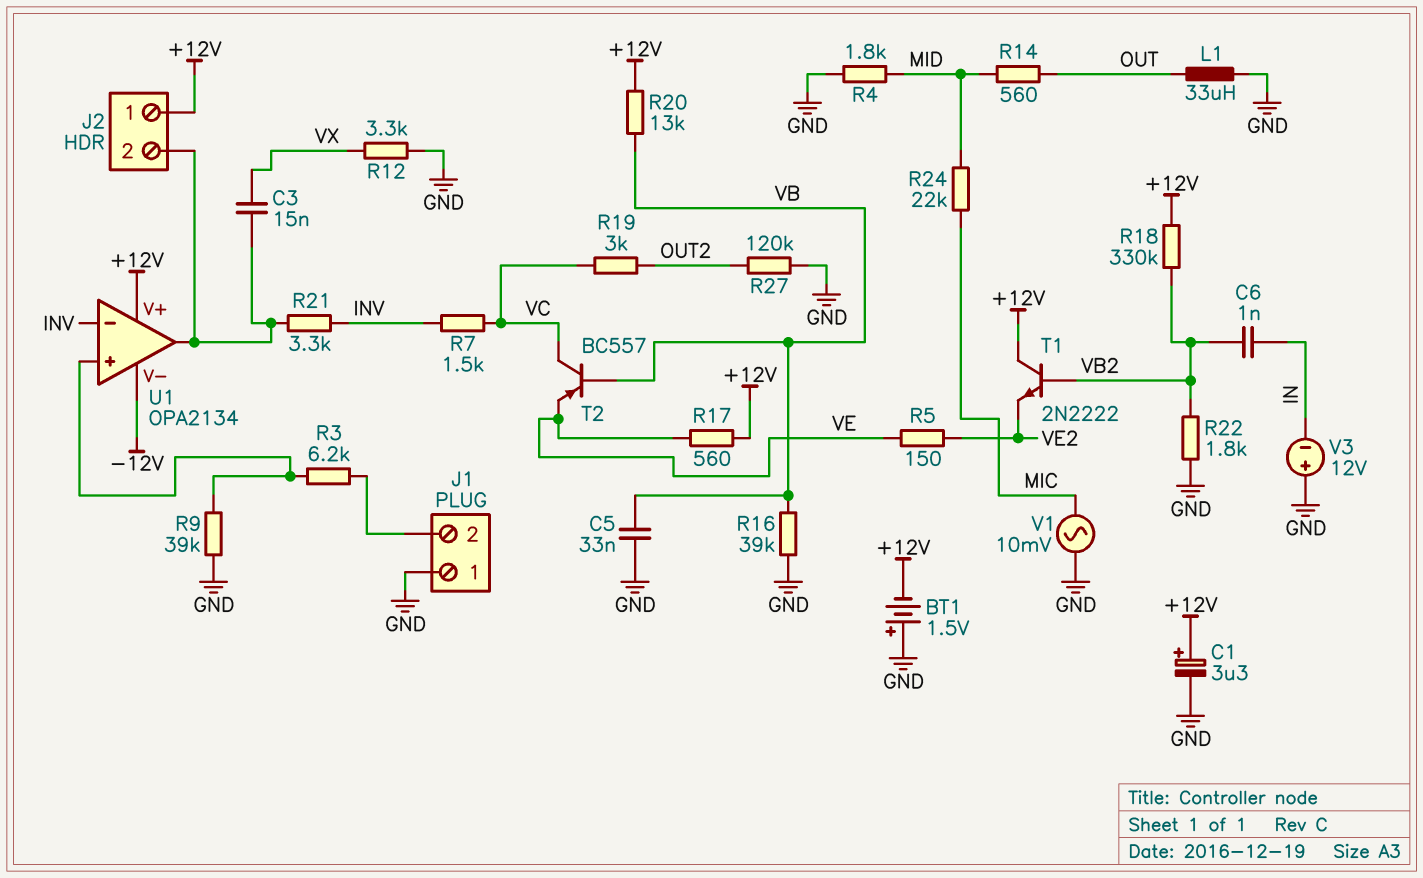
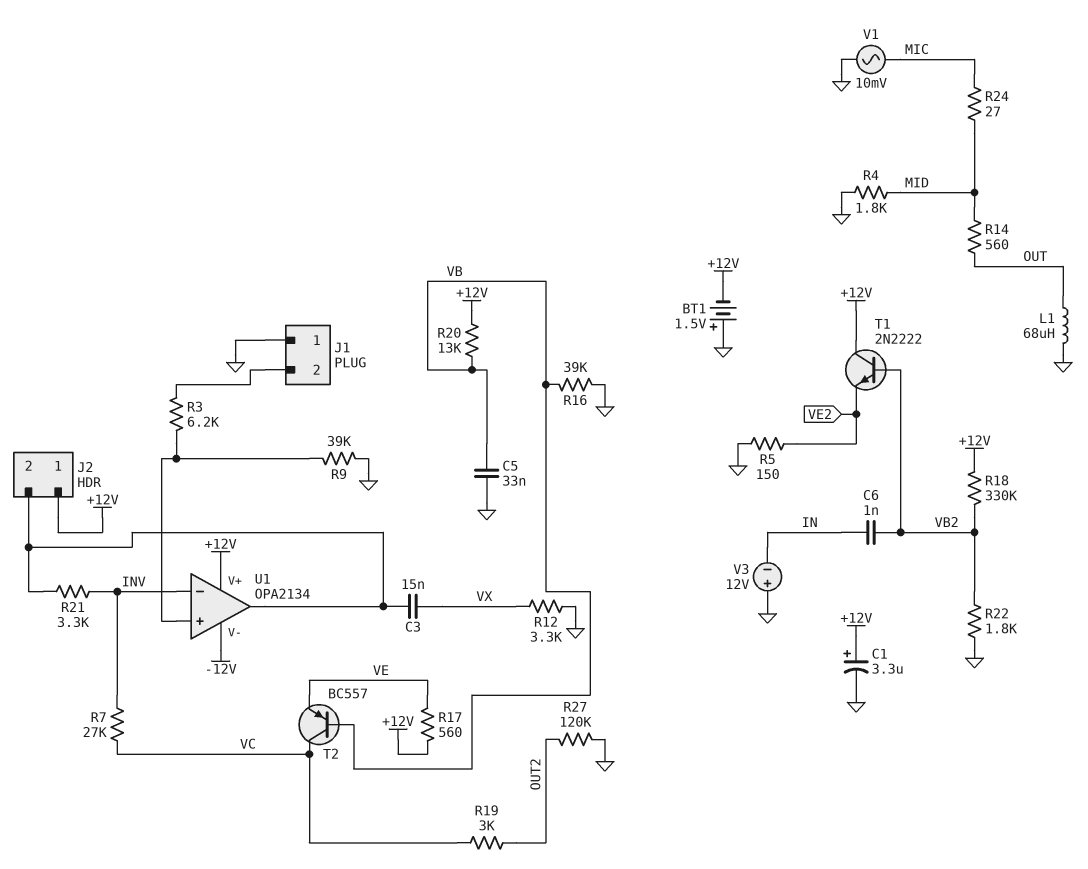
L1: 33uH (GND, OUT) -> 68uH (GND, OUT)
R5: 150 (VE, VE2) -> 150 (GND, VE2)
R7: 1.5k (INV, VC) -> 27k (INV, VC)
R24: 22k (MIC, MID) -> 27 (MIC, MID)

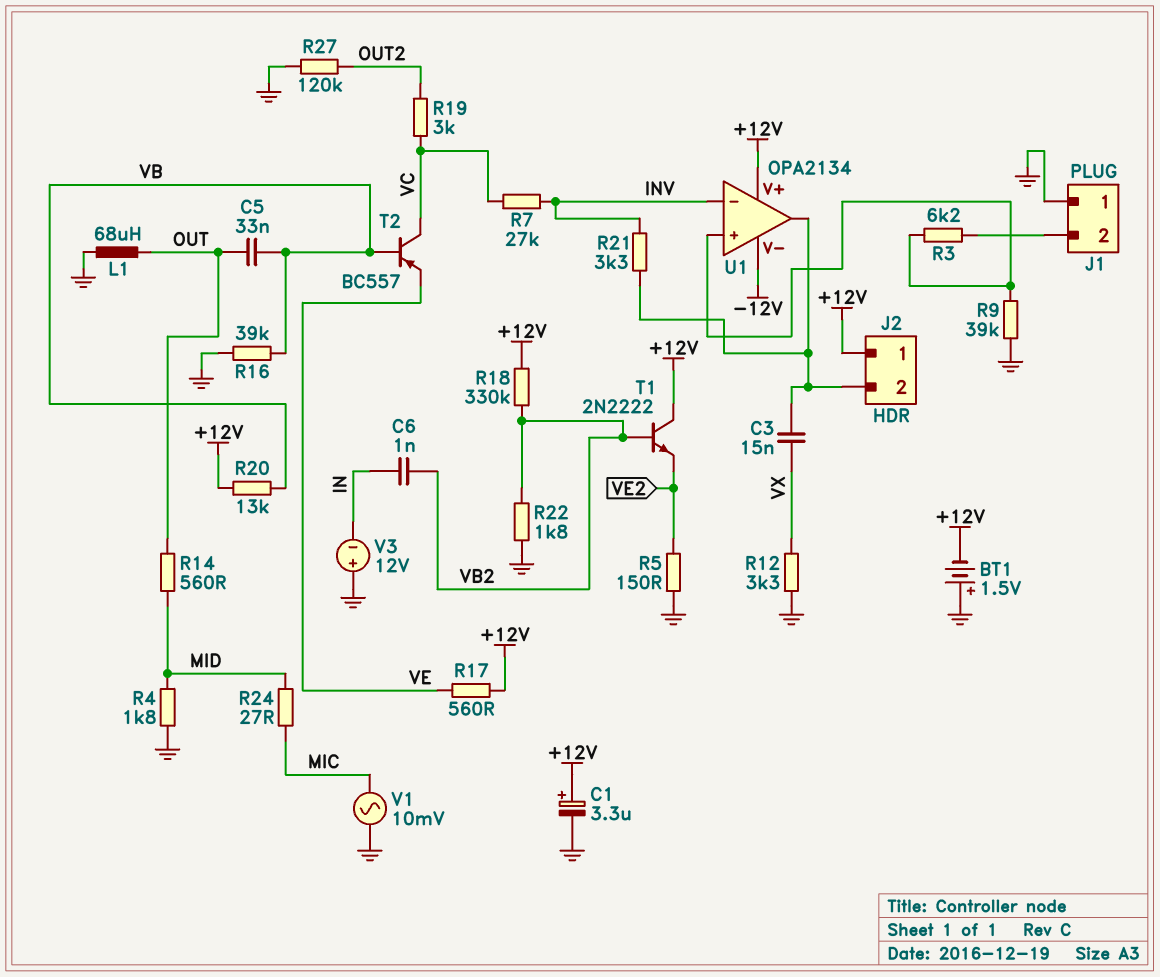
C5: 33nF (GND, VB) -> 33nF (OUT, VB)

